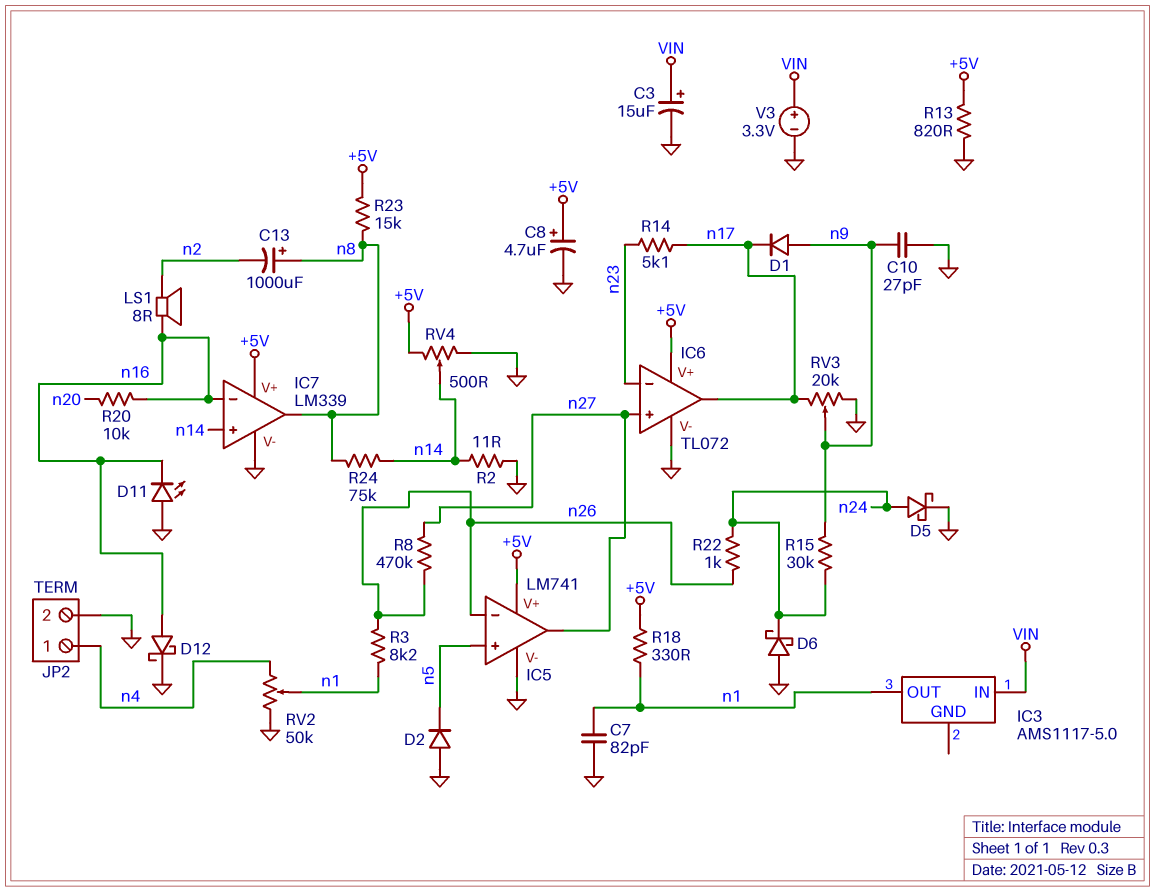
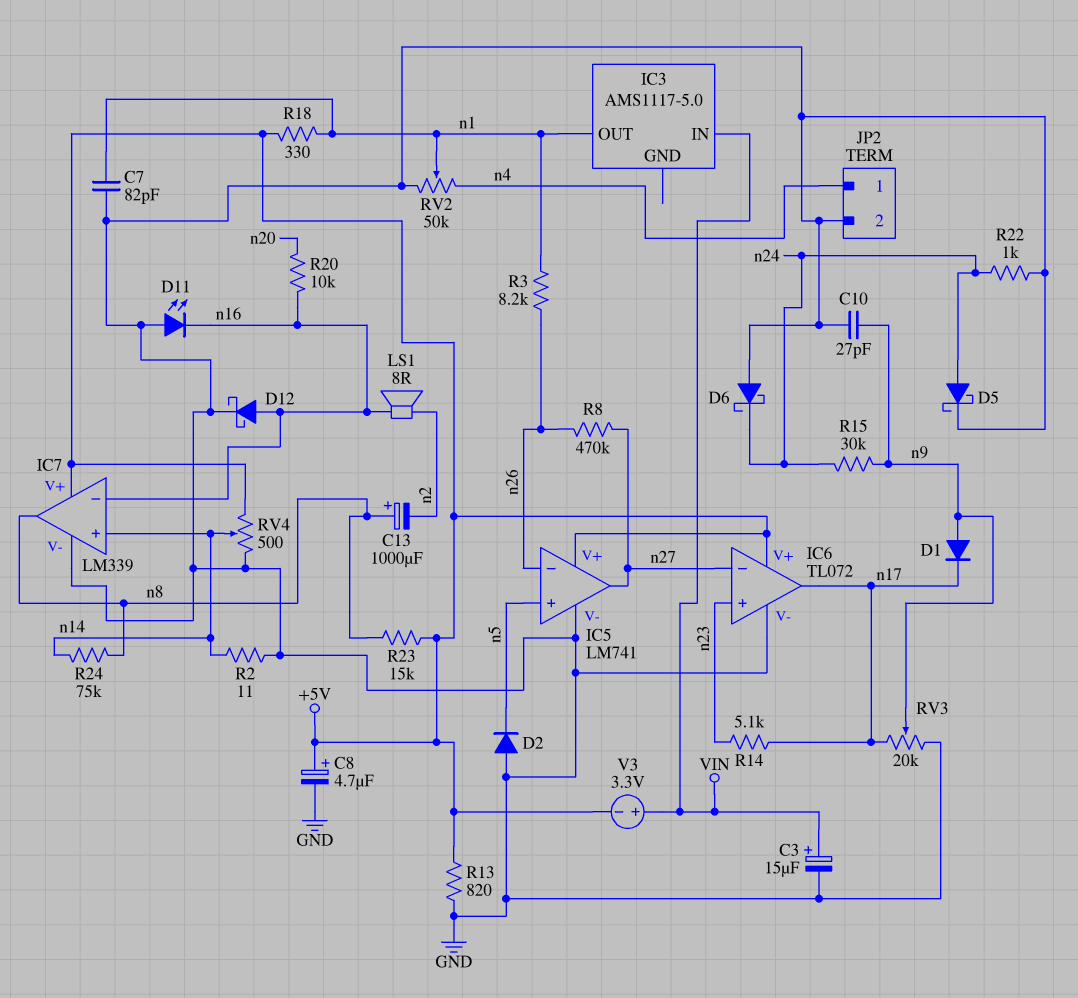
IC6 pin in+: n27 -> n23
IC6 pin in-: n23 -> n27
R22: 1k (n24, n26) -> 1k (GND, n24)
V3: 3.3V (plus VIN, minus GND) -> 3.3V (plus VIN, minus +5V)

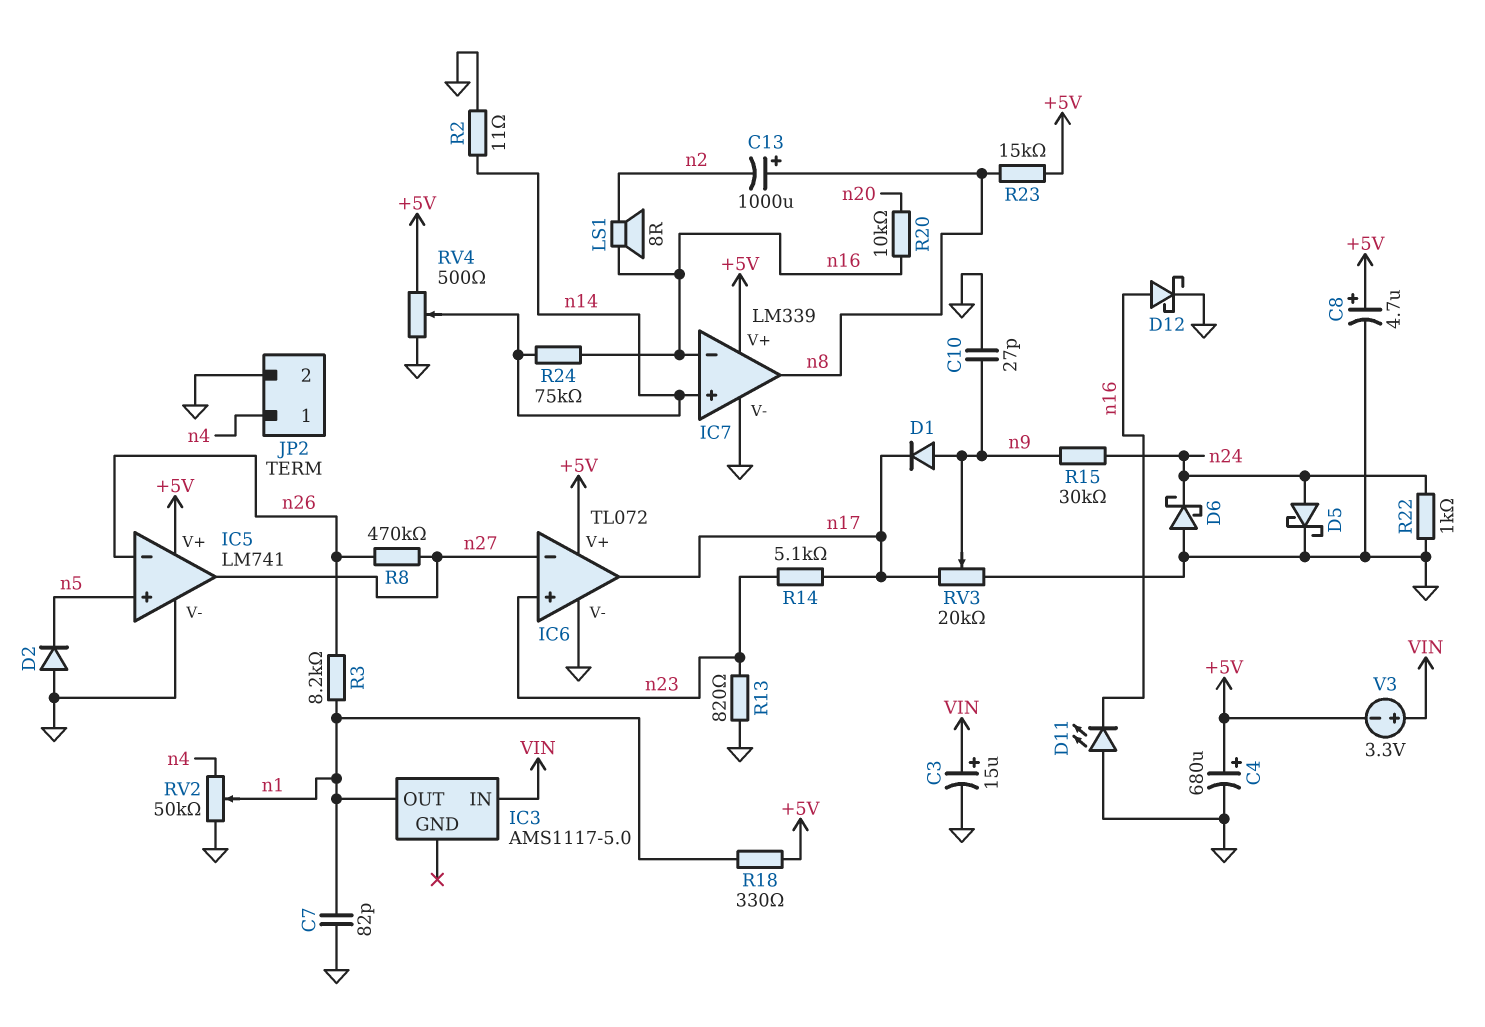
C4: none -> 680uF (plus +5V, minus GND)
R13: 820 (+5V, GND) -> 820 (GND, n23)
R24: 75k (n8, n14) -> 75k (n14, n16)

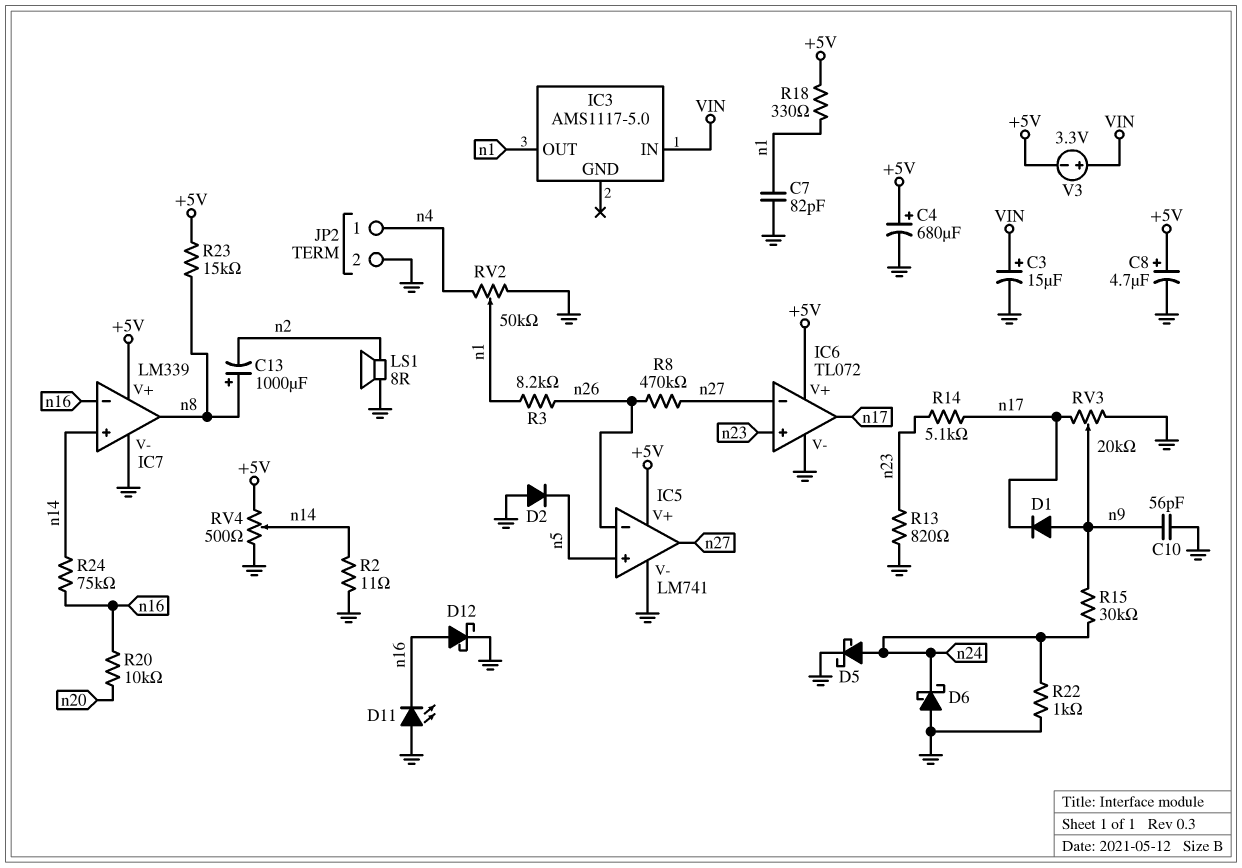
C10: 27pF (GND, n9) -> 56pF (GND, n9)
LS1: speaker 8R (n2, n16) -> speaker 8R (GND, n2)

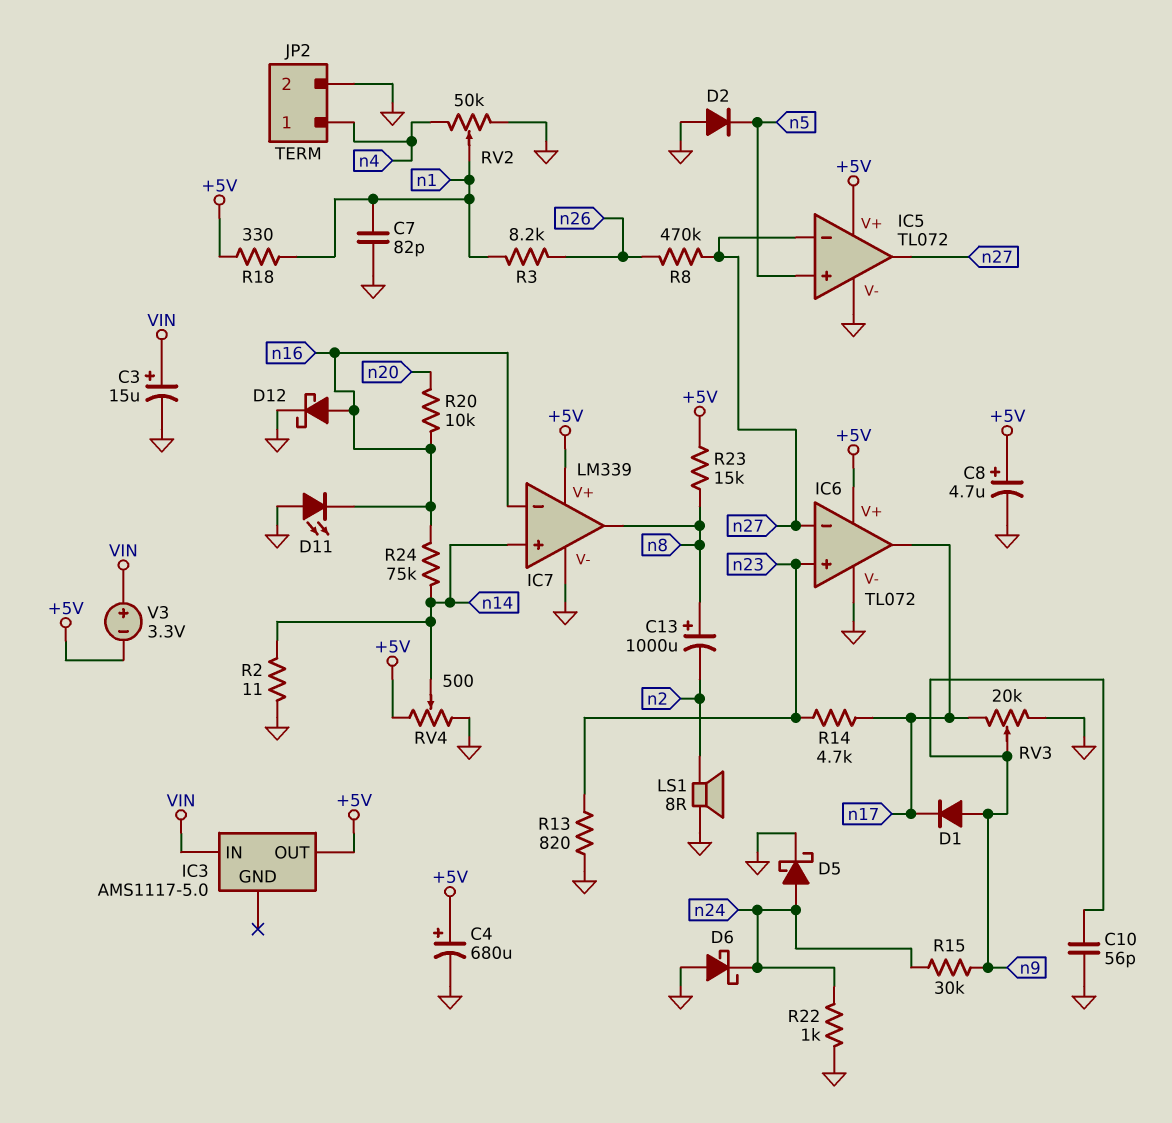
IC3 pin OUT: n1 -> +5V
IC5: LM741 -> TL072
IC5 pin in-: n26 -> n27
R14: 5.1k (n17, n23) -> 4.7k (n17, n23)

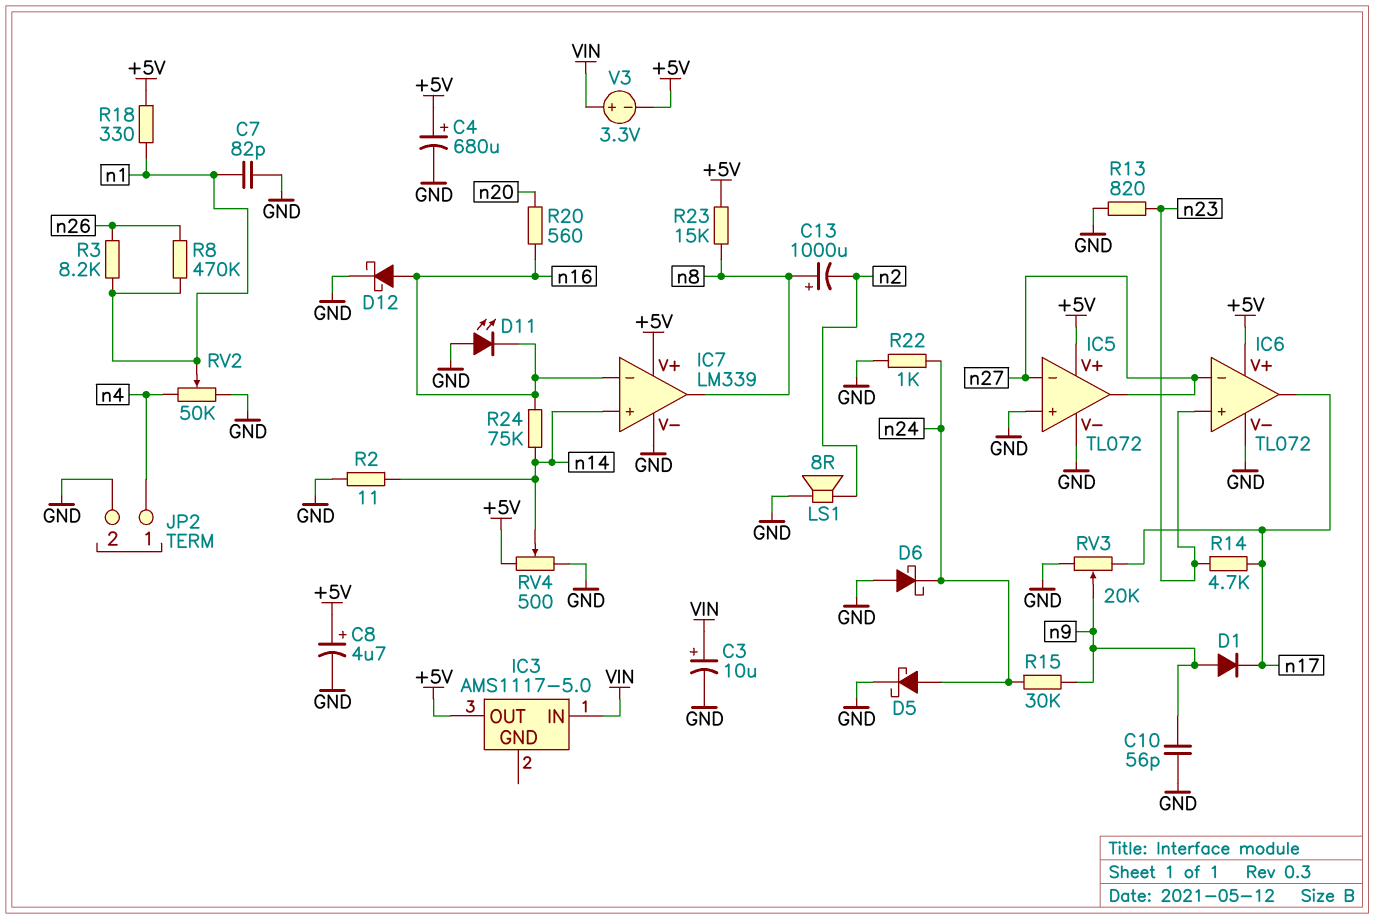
C3: 15uF (plus VIN, minus GND) -> 10uF (plus VIN, minus GND)
D2: diode (A GND, K n5) -> none
IC5 pin in+: n5 -> GND
R8: 470k (n26, n27) -> 470k (n1, n26)
R20: 10k (n16, n20) -> 560 (n16, n20)

